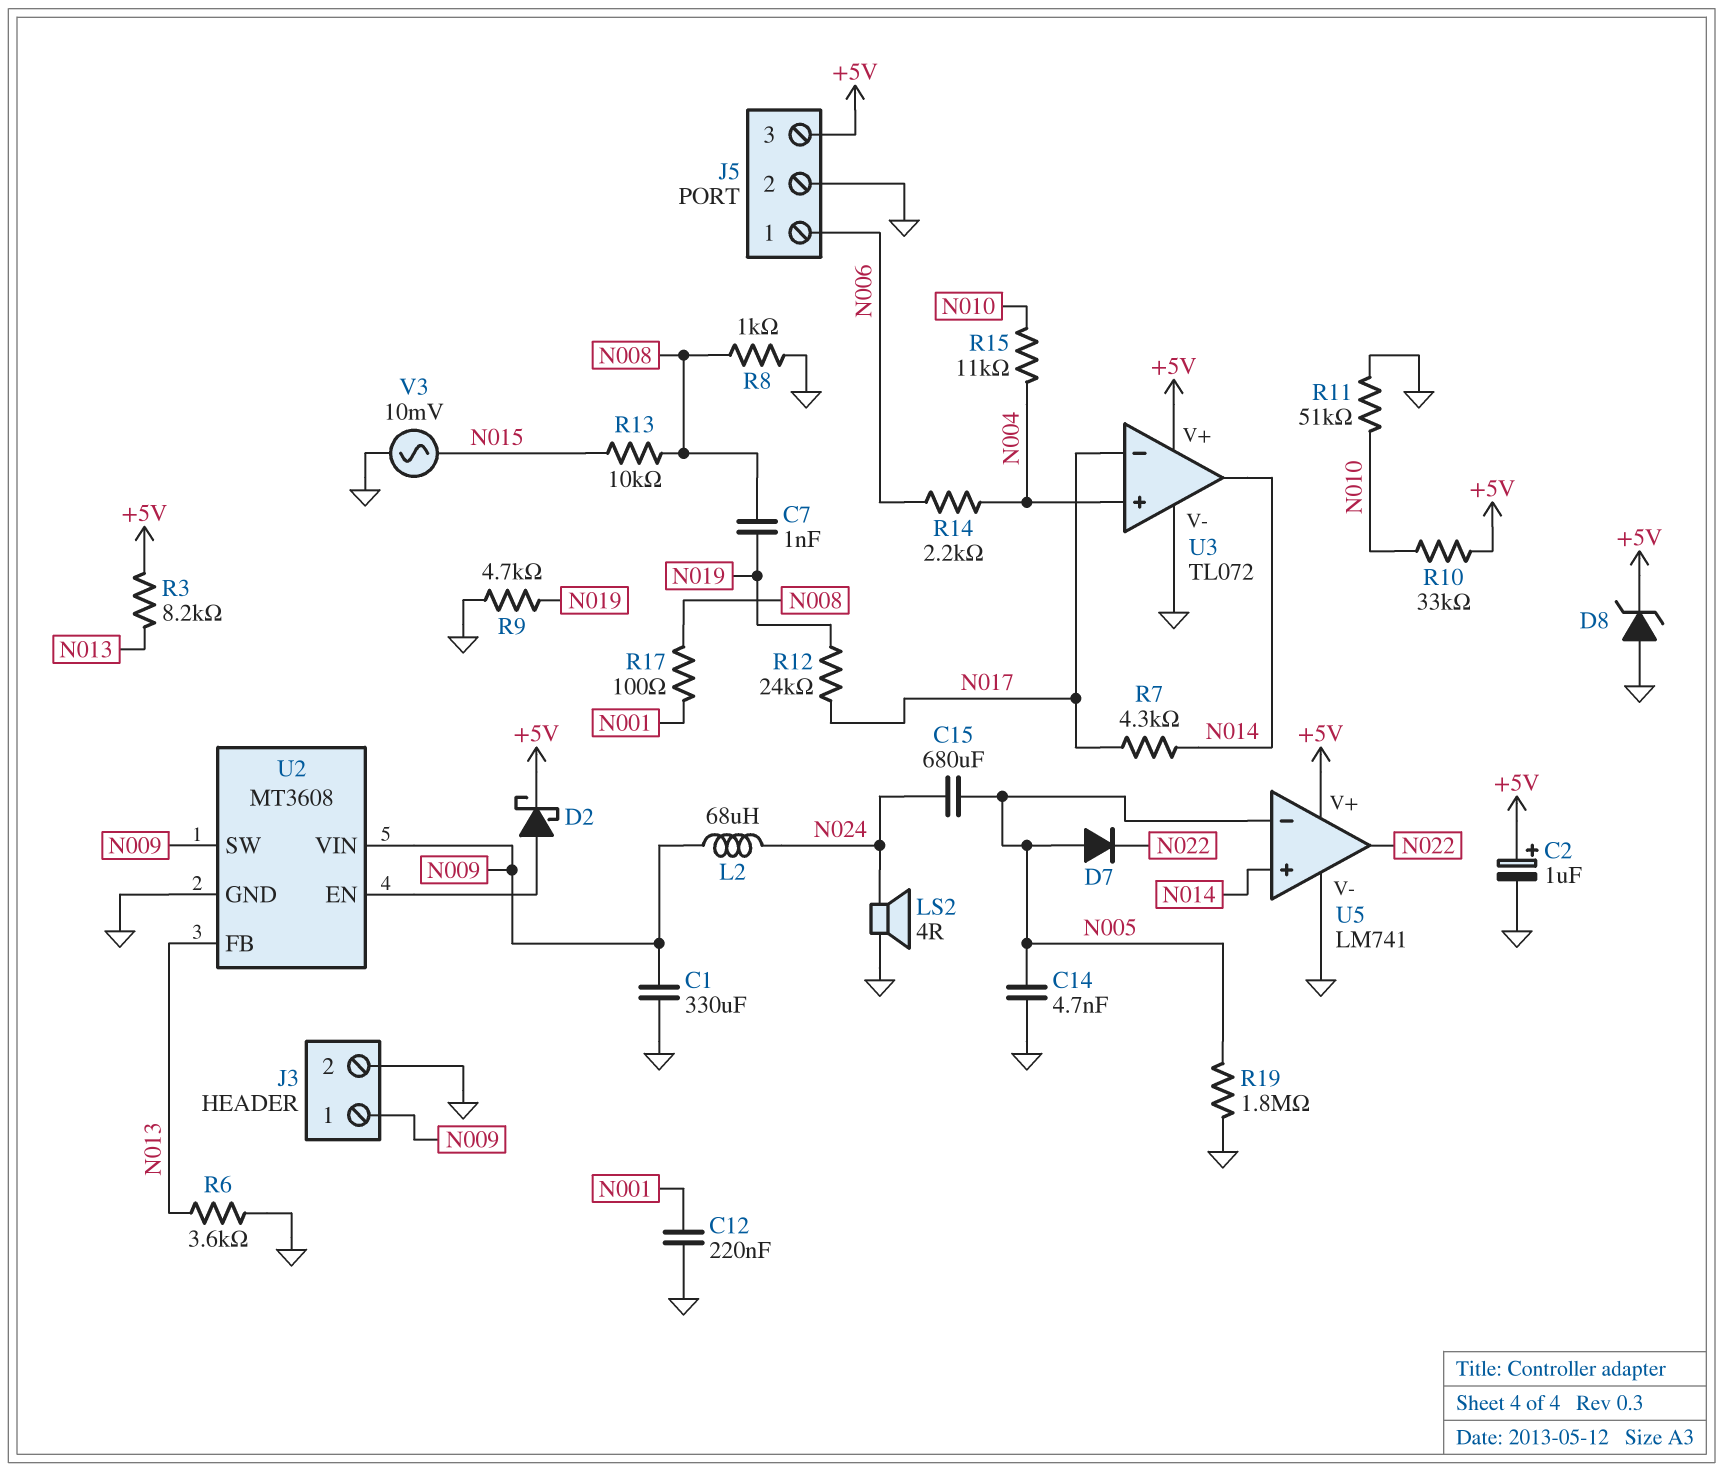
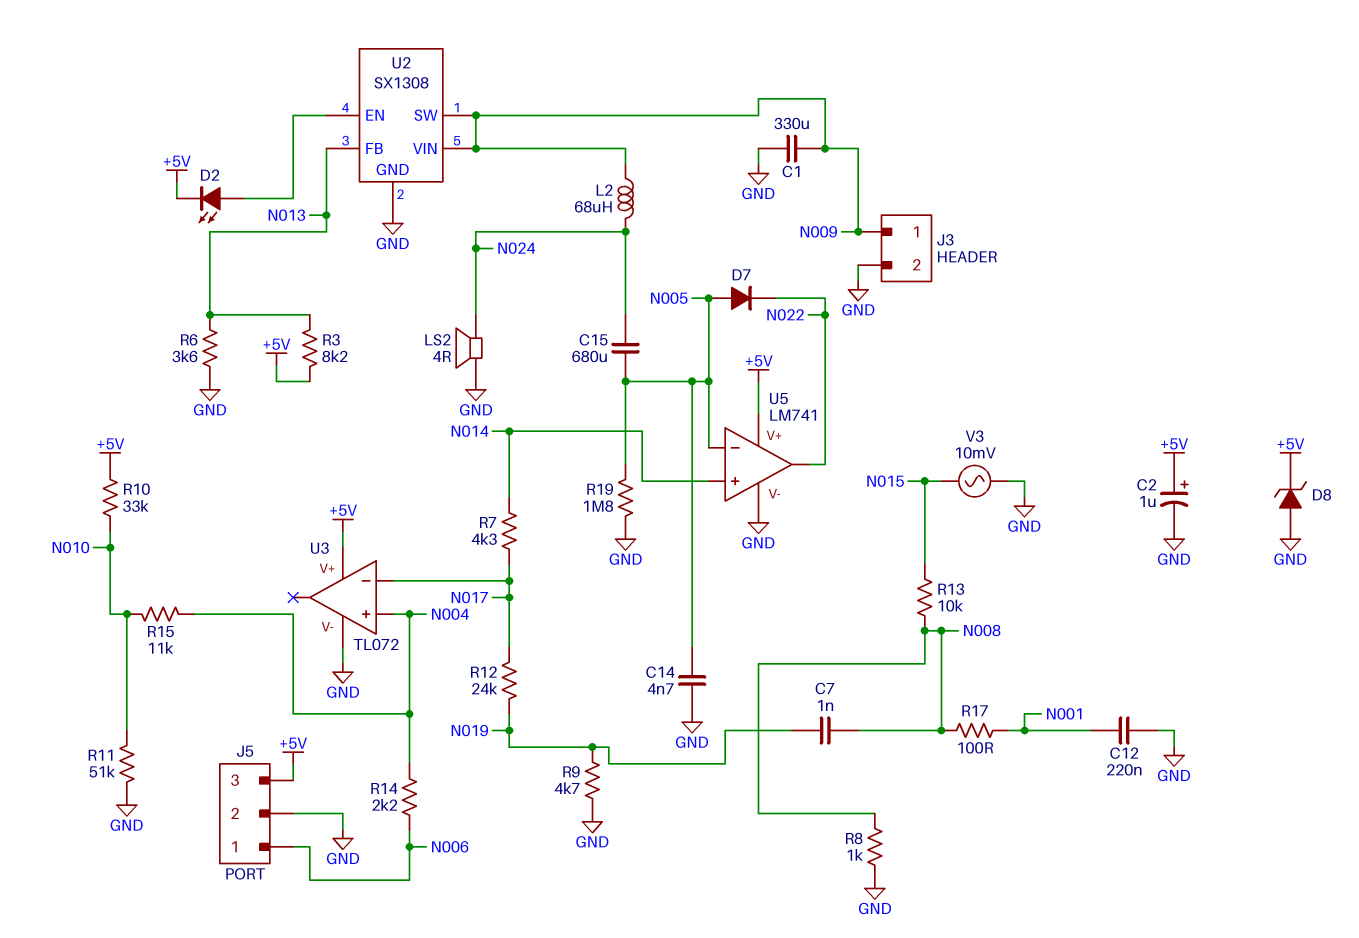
D2: schottky (A U2/EN, K +5V) -> LED (A U2/EN, K +5V)
U2: MT3608 -> SX1308
U3 pin out: N014 -> none

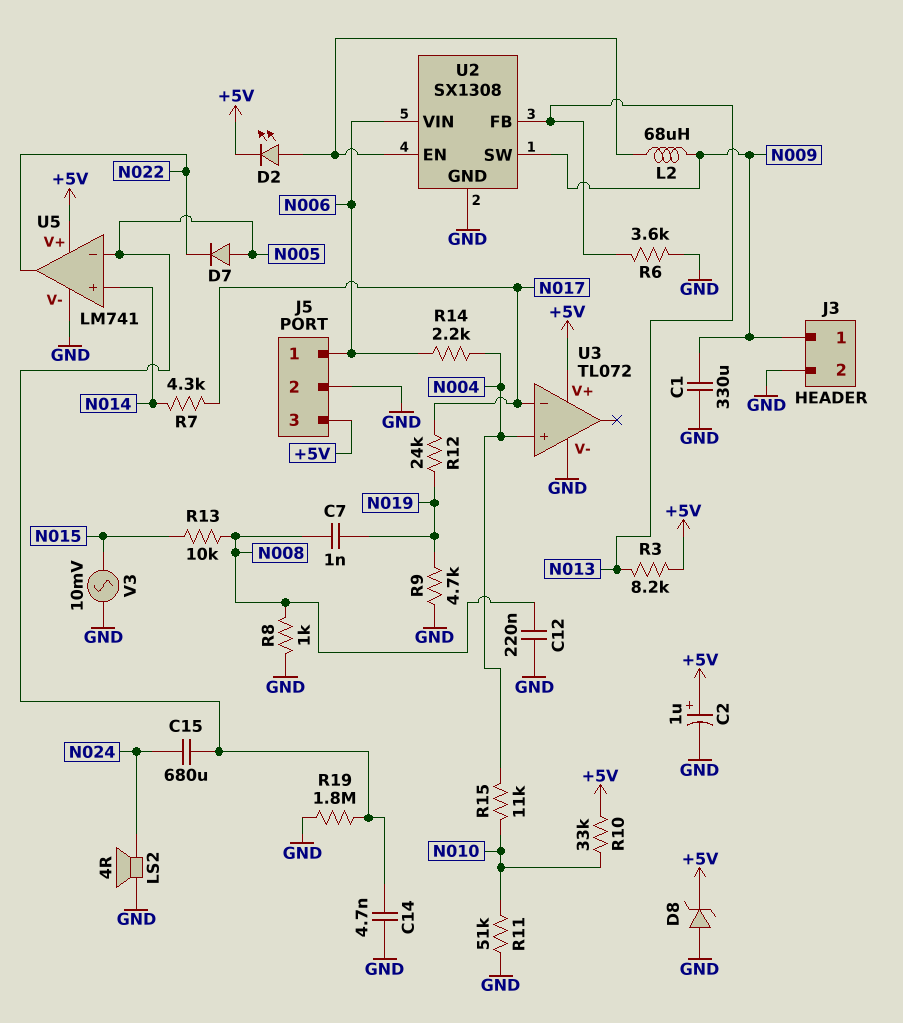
C12: 220nF (GND, N001) -> 220nF (GND, N008)
L2: 68uH (N009, N024) -> 68uH (N009, U2/EN)
R17: 100 (N001, N008) -> none
U2 pin VIN: N009 -> N006

